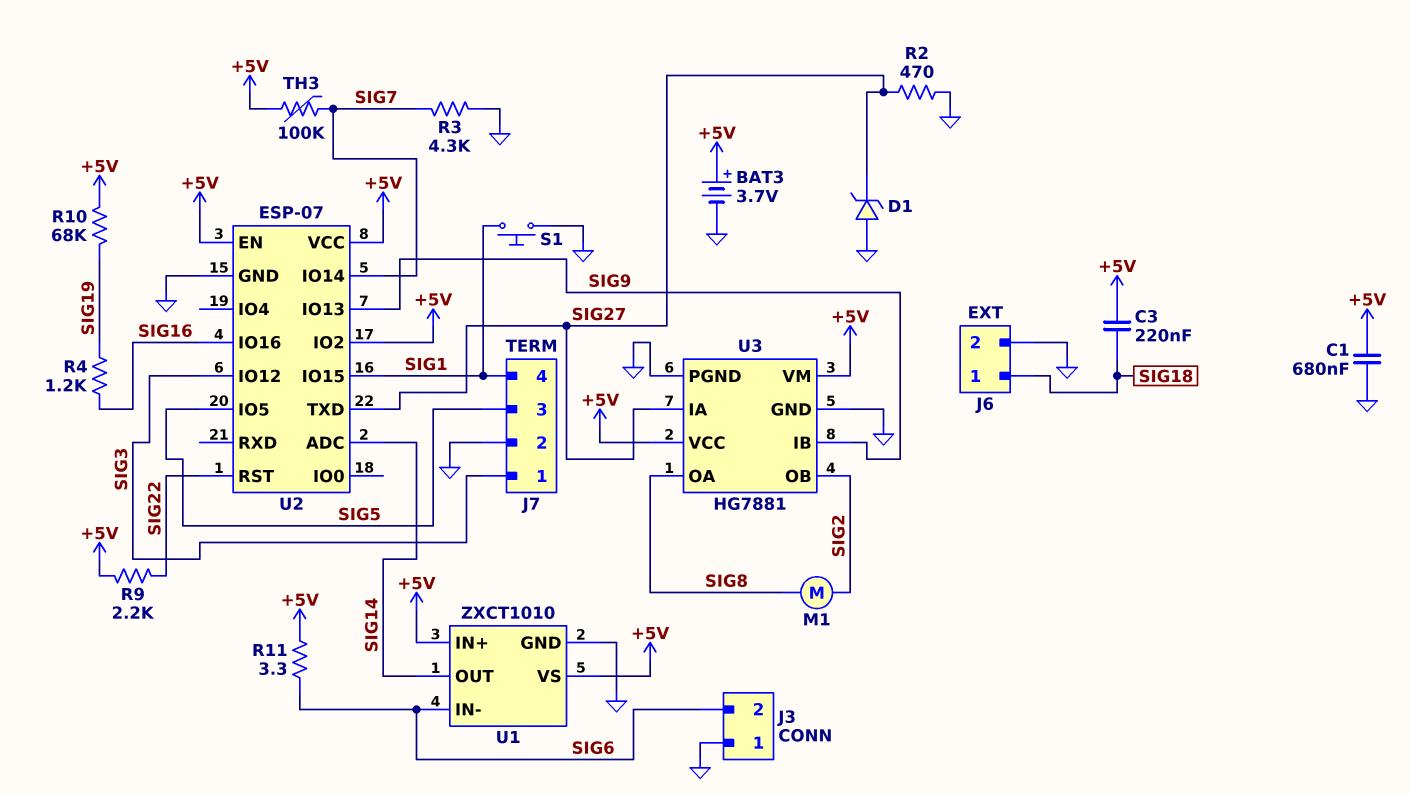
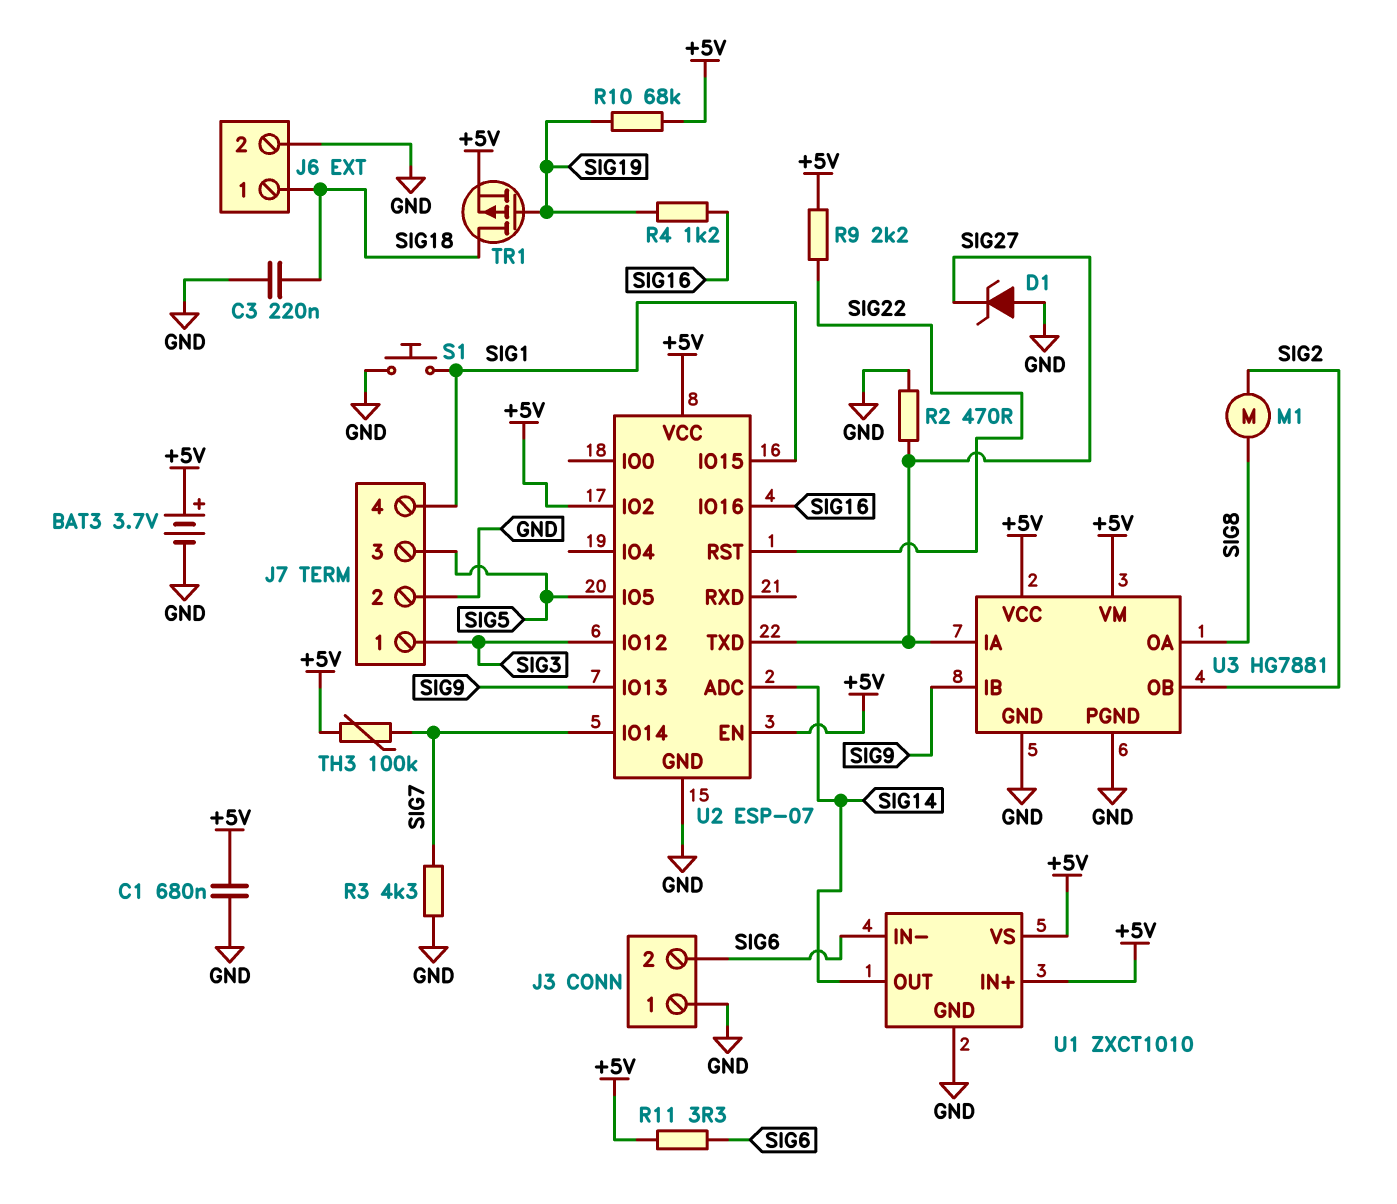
C3: 220nF (+5V, SIG18) -> 220nF (GND, SIG18)
TR1: none -> PMOS (G SIG19, D SIG18, S +5V)

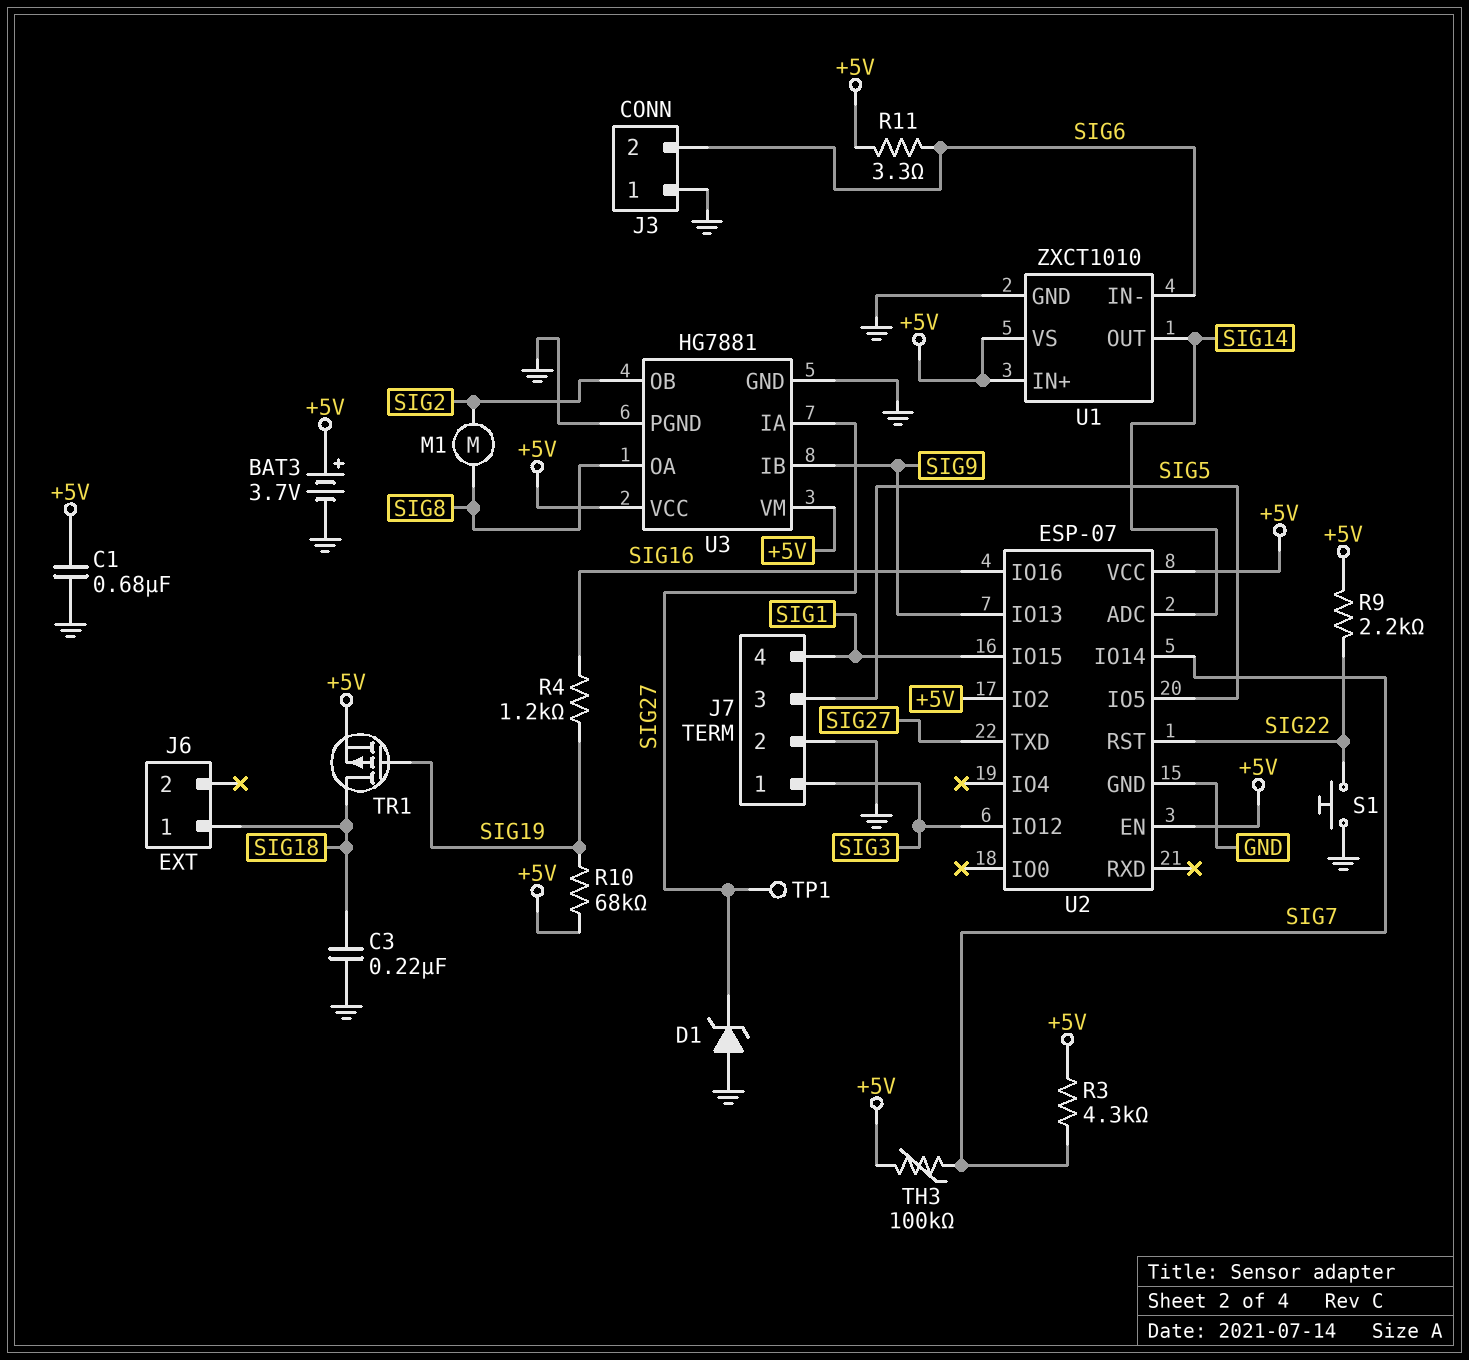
J6 pin 2: GND -> none
R2: 470 (GND, SIG27) -> none
R3: 4.3k (GND, SIG7) -> 4.3k (+5V, SIG7)
S1: button (GND, SIG1) -> button (GND, SIG22)
TP1: none -> test point (SIG27)

